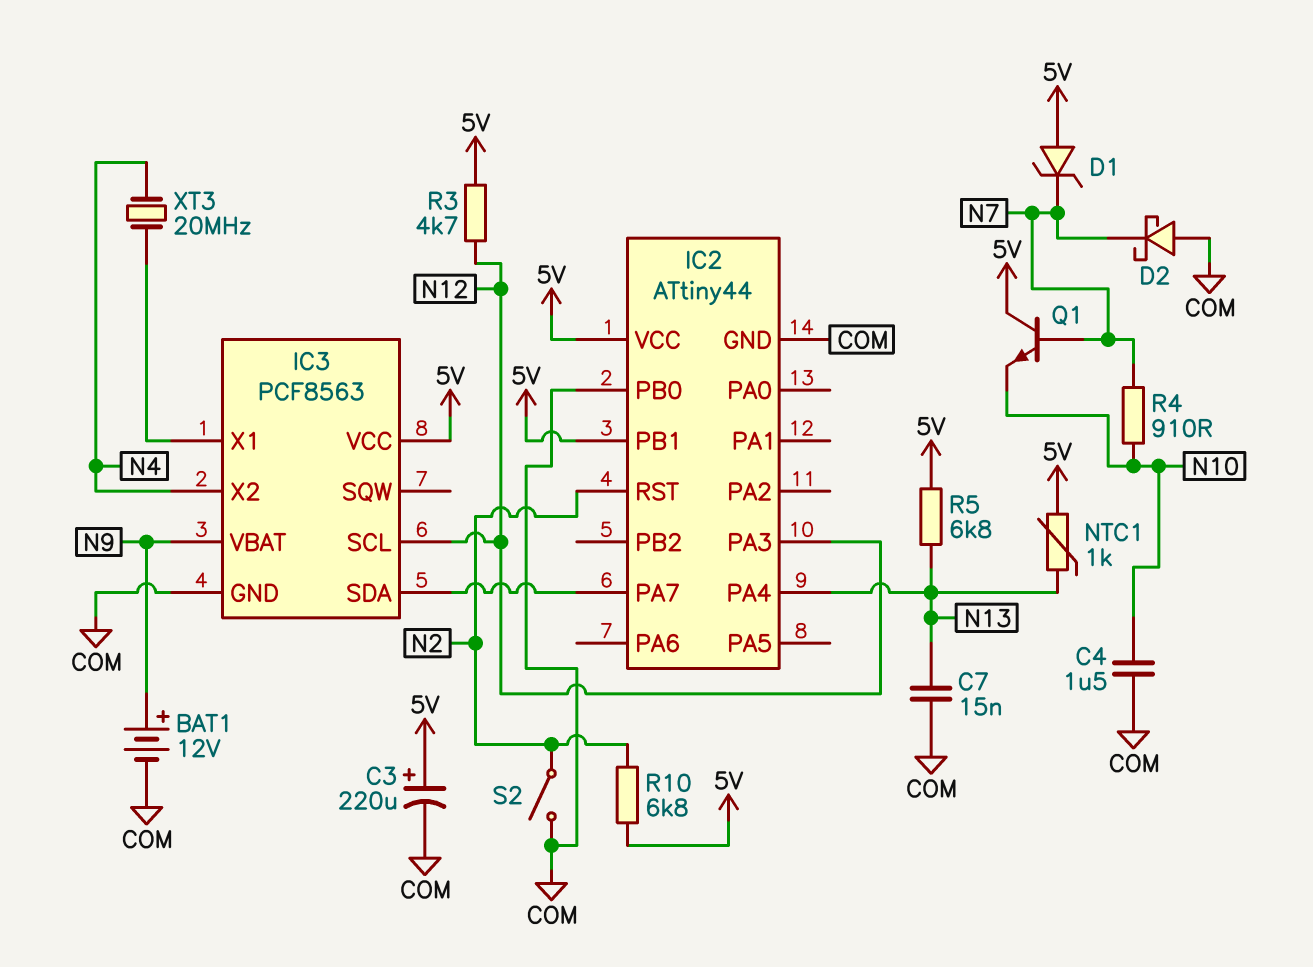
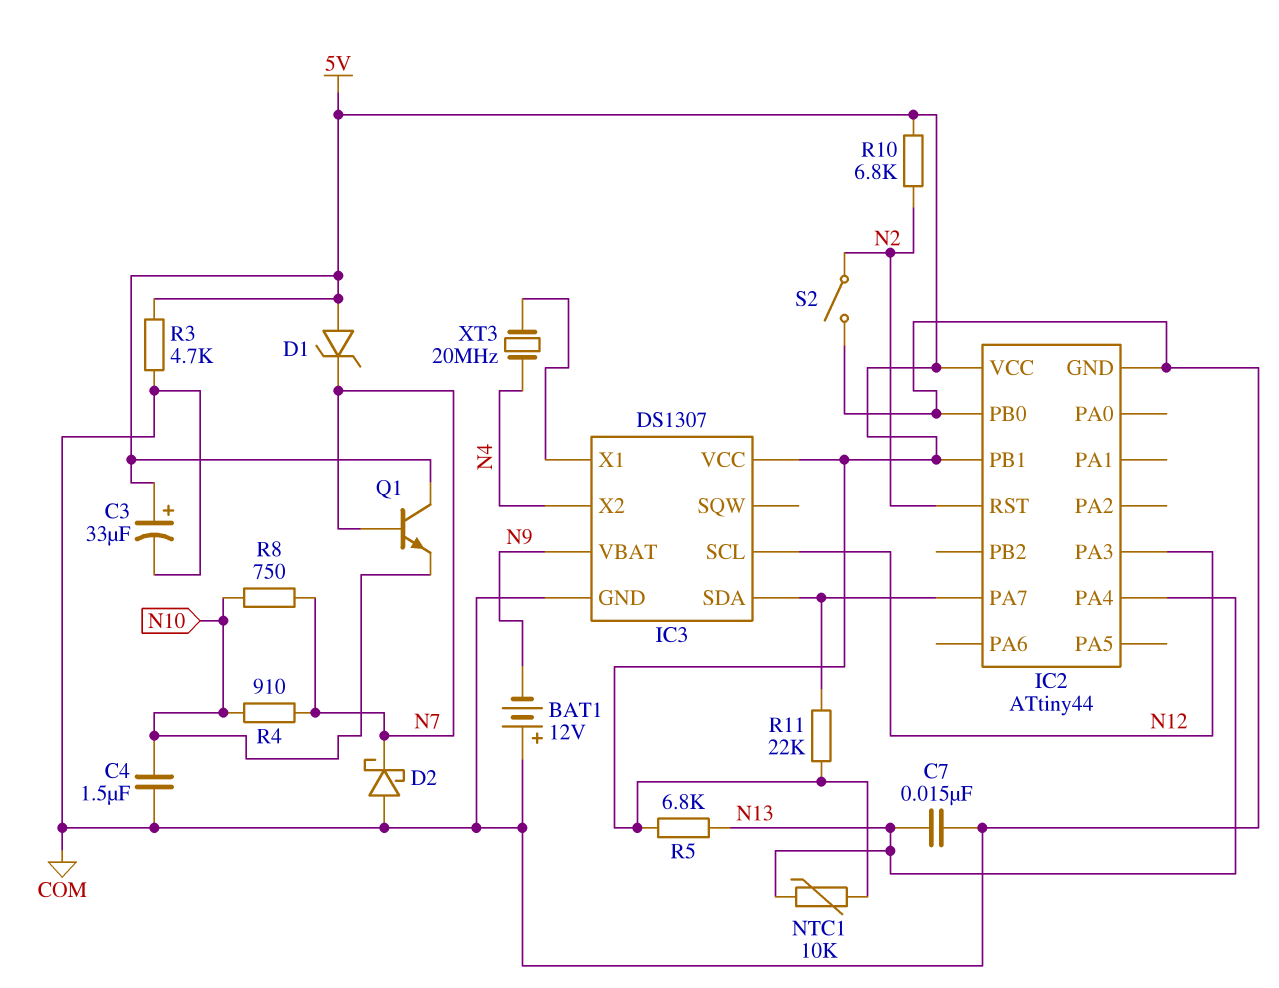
BAT1: 12V (plus N9, minus COM) -> 12V (plus COM, minus N9)
C3: 220uF (plus 5V, minus COM) -> 33uF (plus 5V, minus COM)
IC3: PCF8563 -> DS1307
NTC1: 1k (5V, N13) -> 10k (5V, N13)
R3: 4.7k (5V, N12) -> 4.7k (5V, COM)
R8: none -> 750 (N7, N10)
R11: none -> 22k (5V, IC2/PA7)

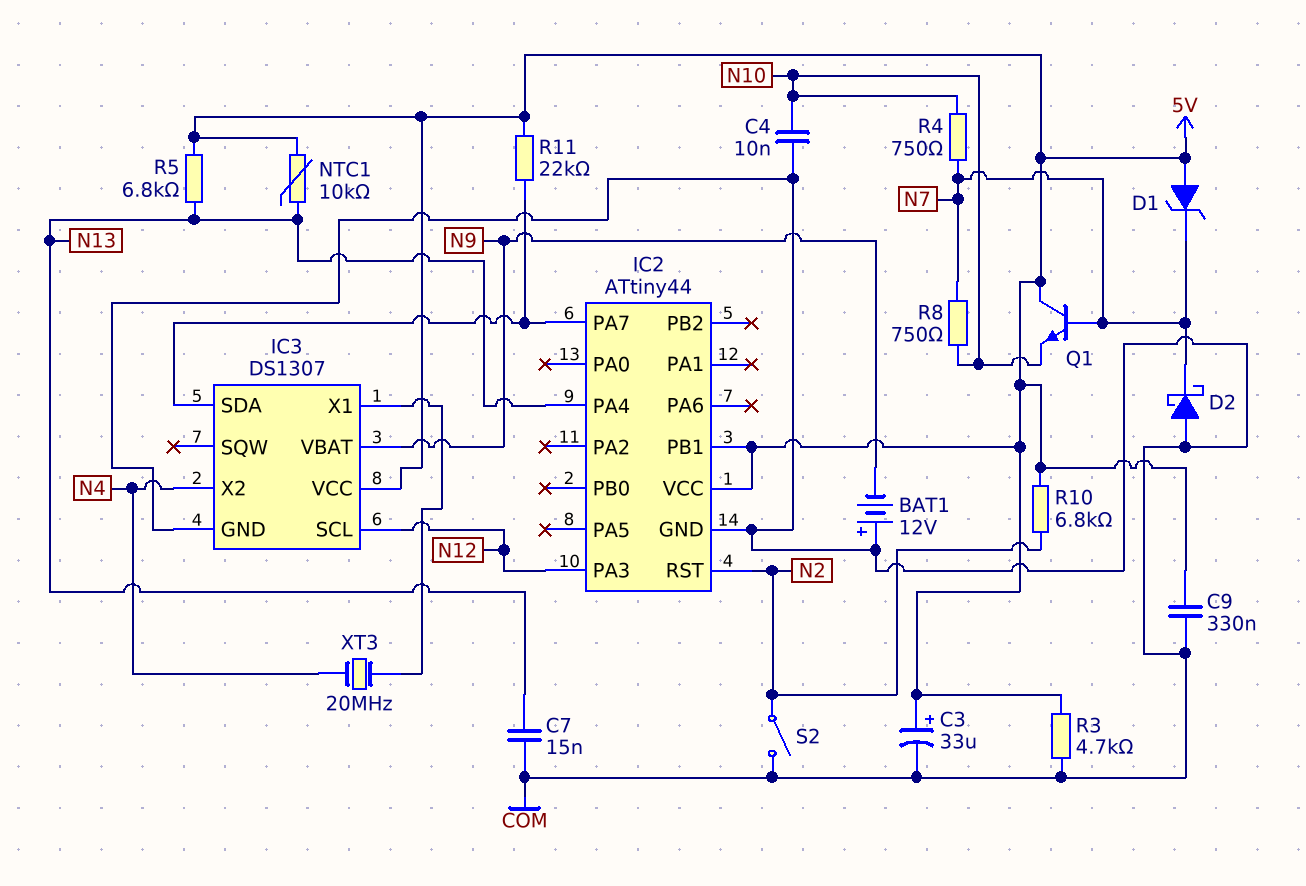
C4: 1.5uF (COM, N10) -> 10nF (COM, N10)
C9: none -> 330nF (5V, COM)
IC2 pin PB0: COM -> none
R4: 910 (N7, N10) -> 750 (N7, N10)

